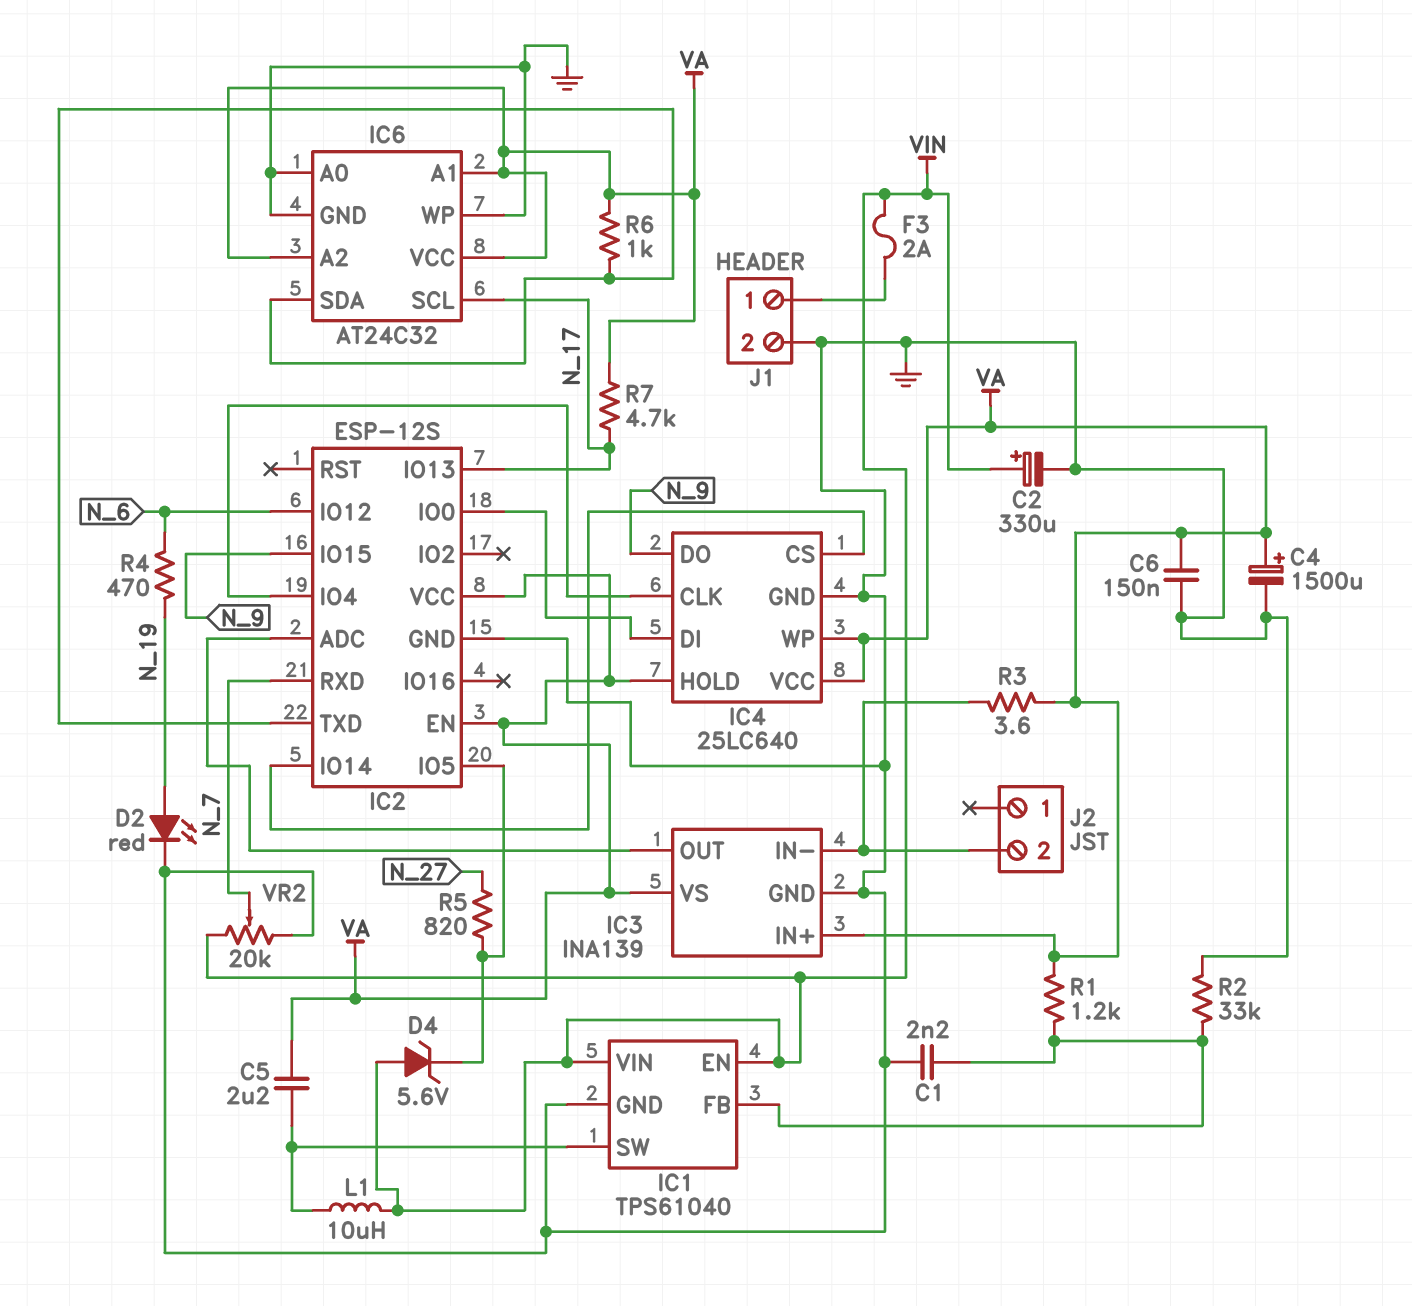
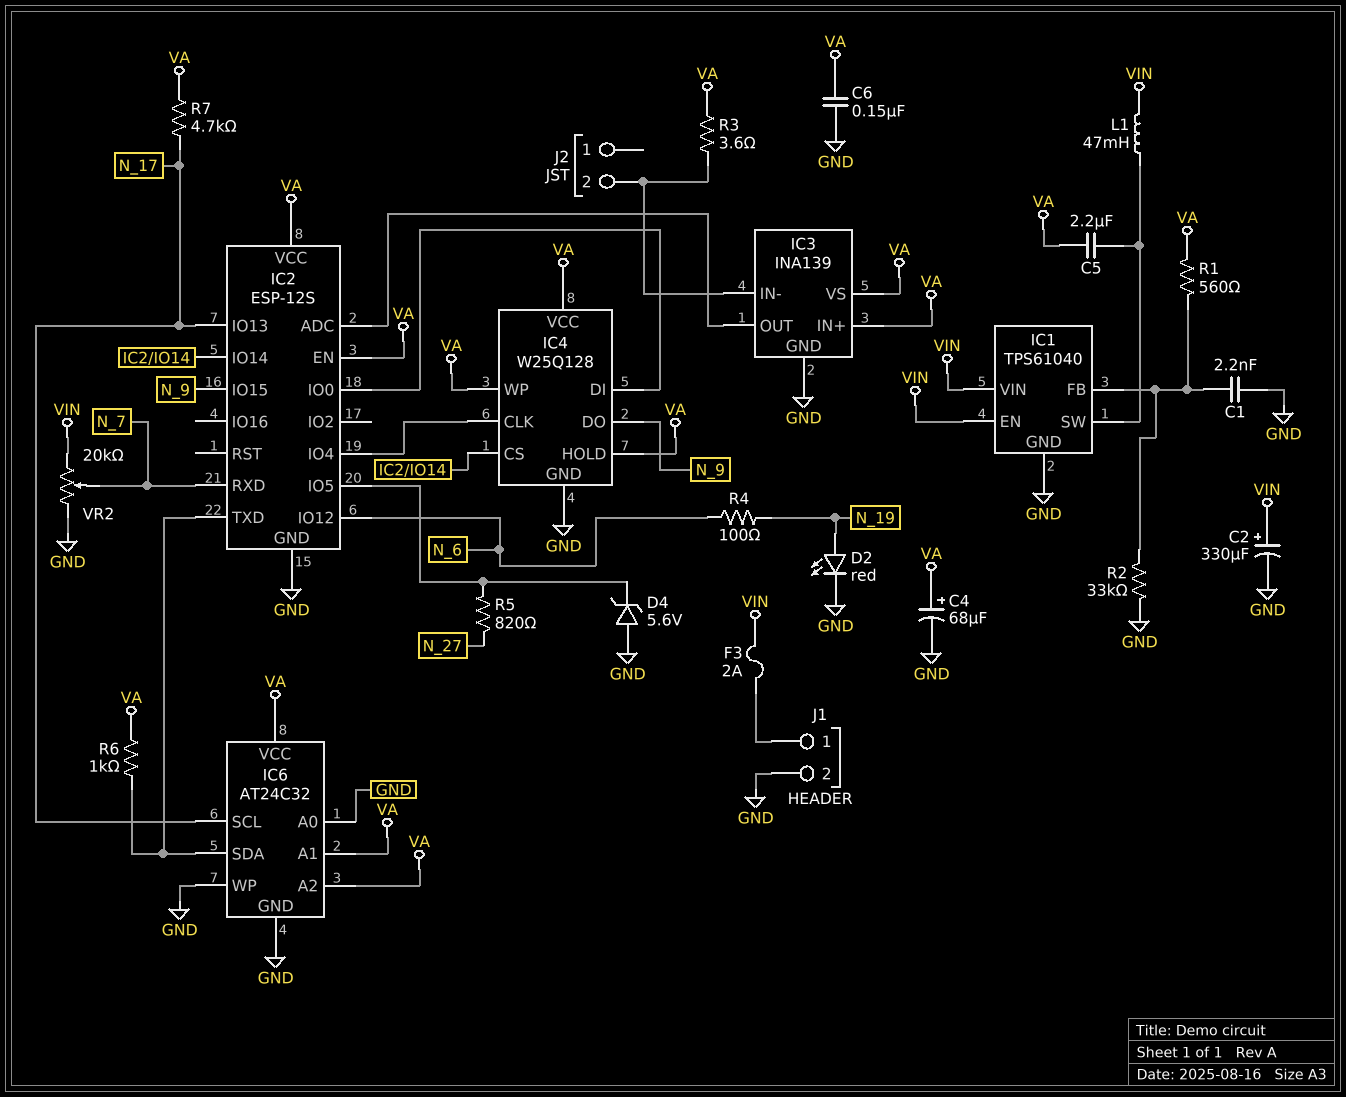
C4: 1500uF (plus VA, minus GND) -> 68uF (plus VA, minus GND)
D4: zener 5.6V (A VIN, K IC2/IO5) -> zener 5.6V (A GND, K IC2/IO5)
IC4: 25LC640 -> W25Q128
L1: 10uH (IC1/SW, VIN) -> 47mH (IC1/SW, VIN)
R1: 1.2k (IC1/FB, VA) -> 560 (IC1/FB, VA)
R4: 470 (N_6, N_19) -> 100 (N_6, N_19)

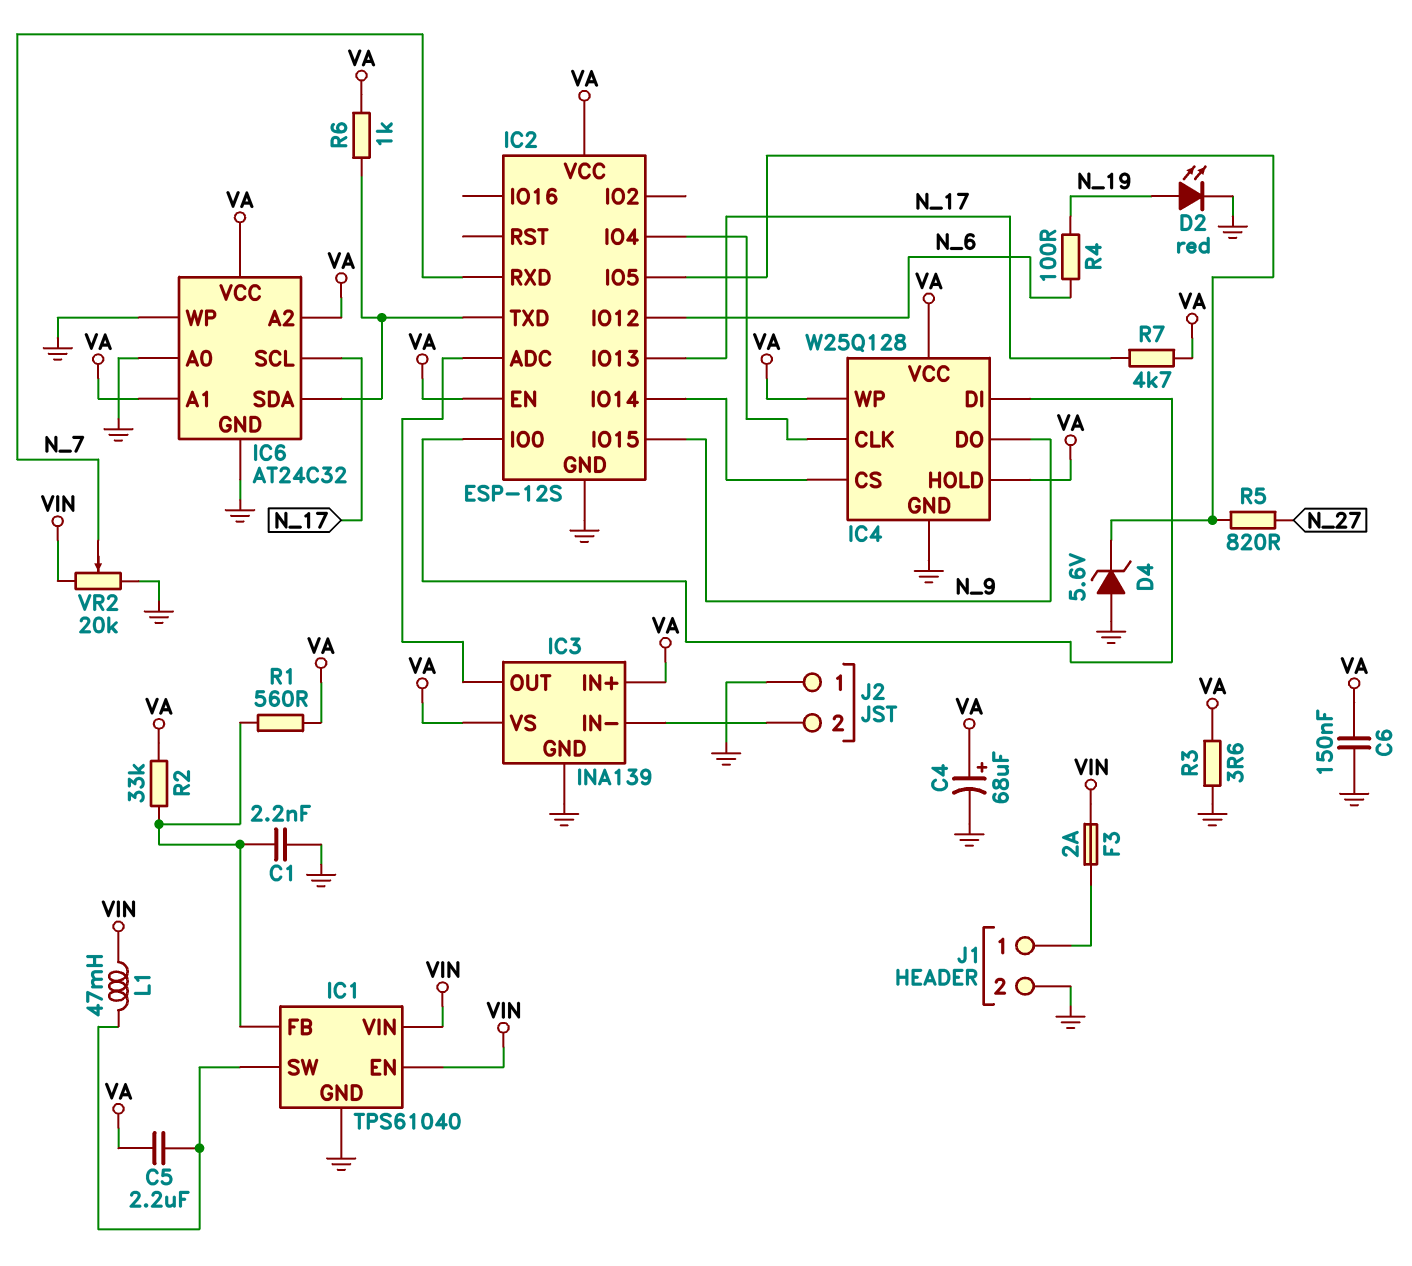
C2: 330uF (plus VIN, minus GND) -> none
J2 pin 1: none -> GND
R2: 33k (GND, IC1/FB) -> 33k (IC1/FB, VA)
R3: 3.6 (IC3/IN-, VA) -> 3.6 (GND, VA)

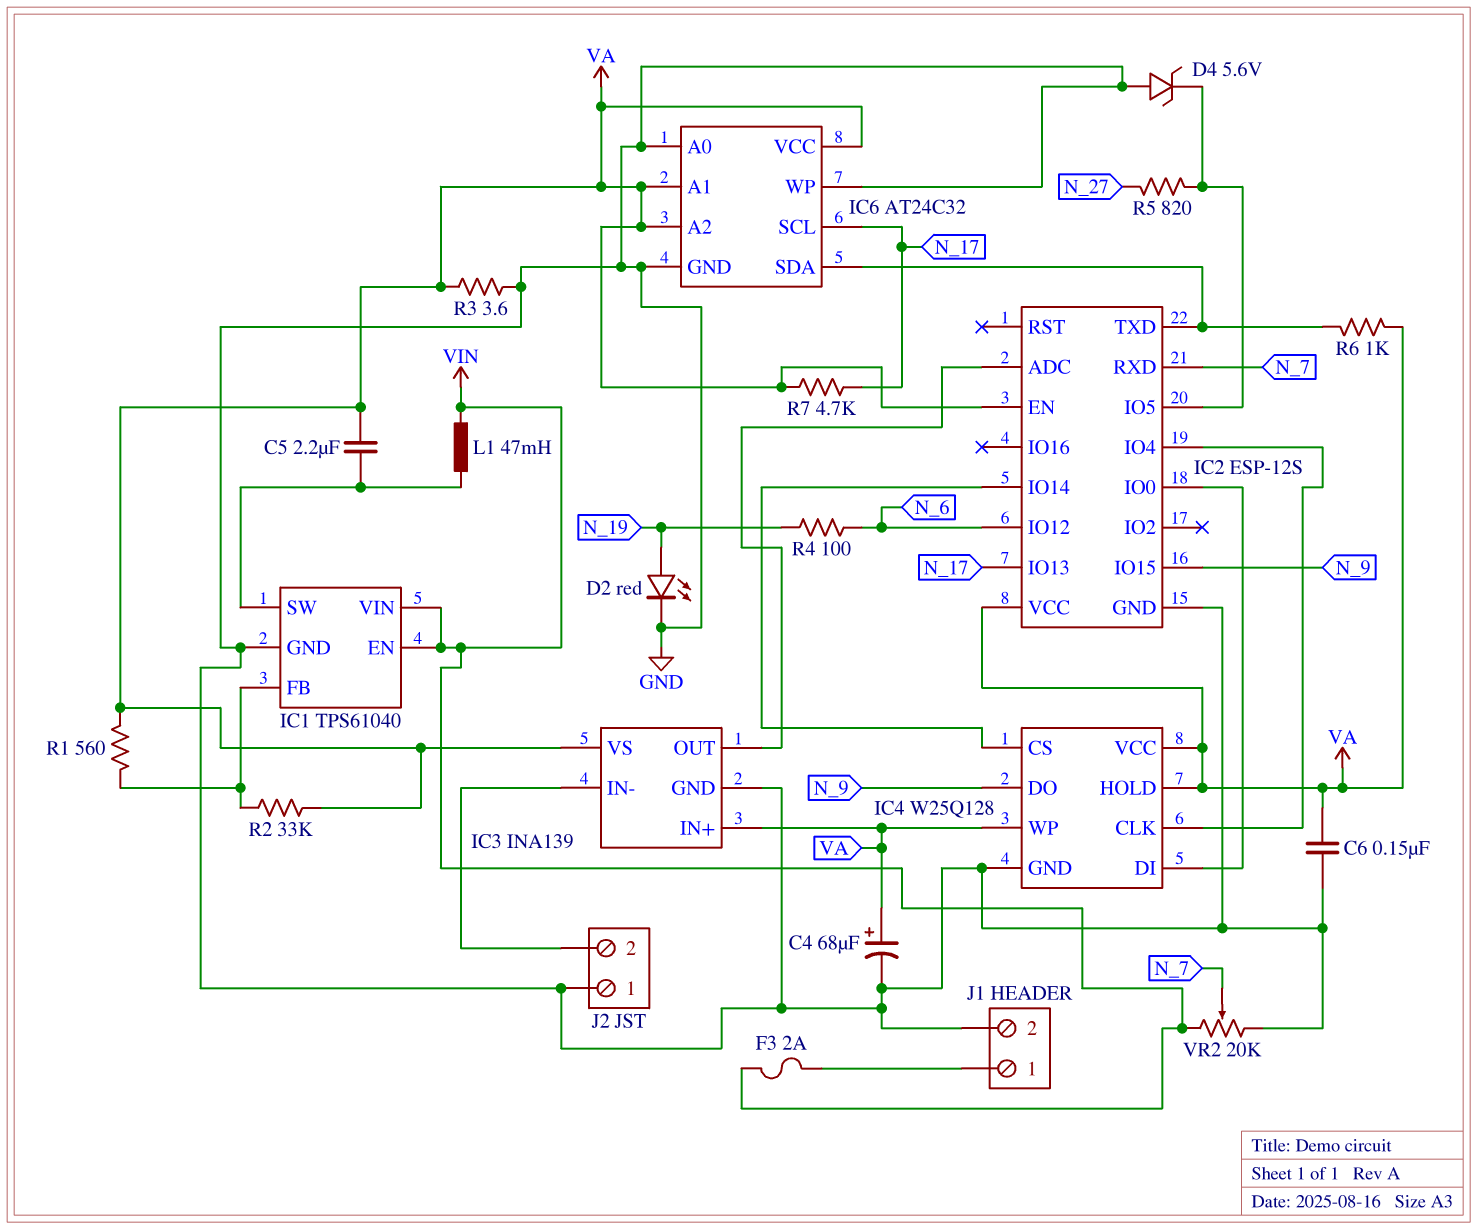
C1: 2.2nF (GND, IC1/FB) -> none

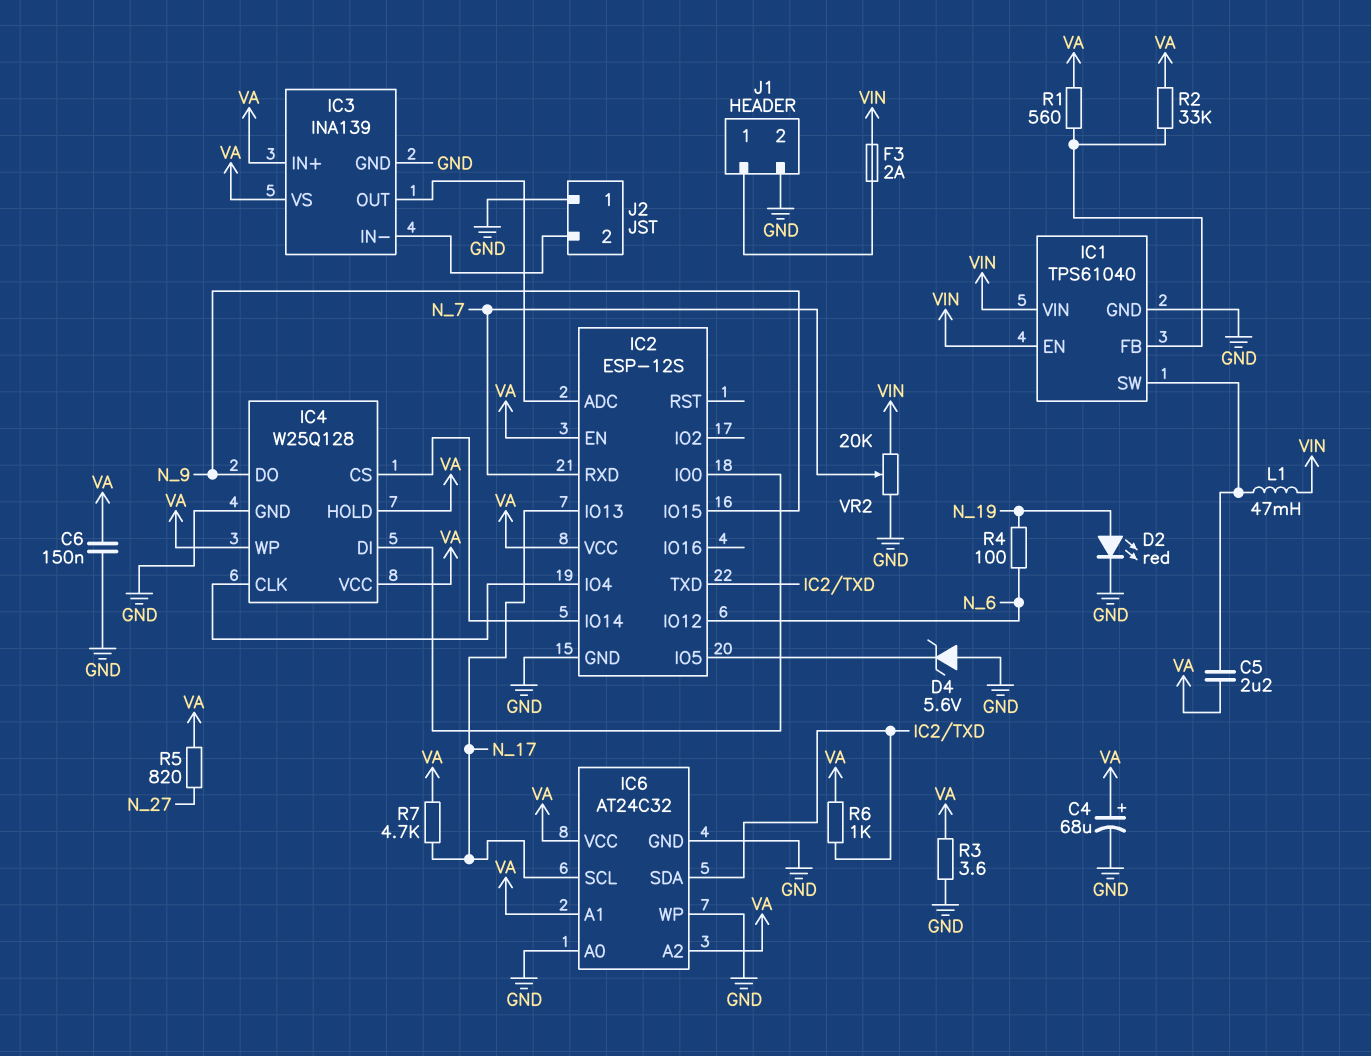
R5: 820 (IC2/IO5, N_27) -> 820 (N_27, VA)

